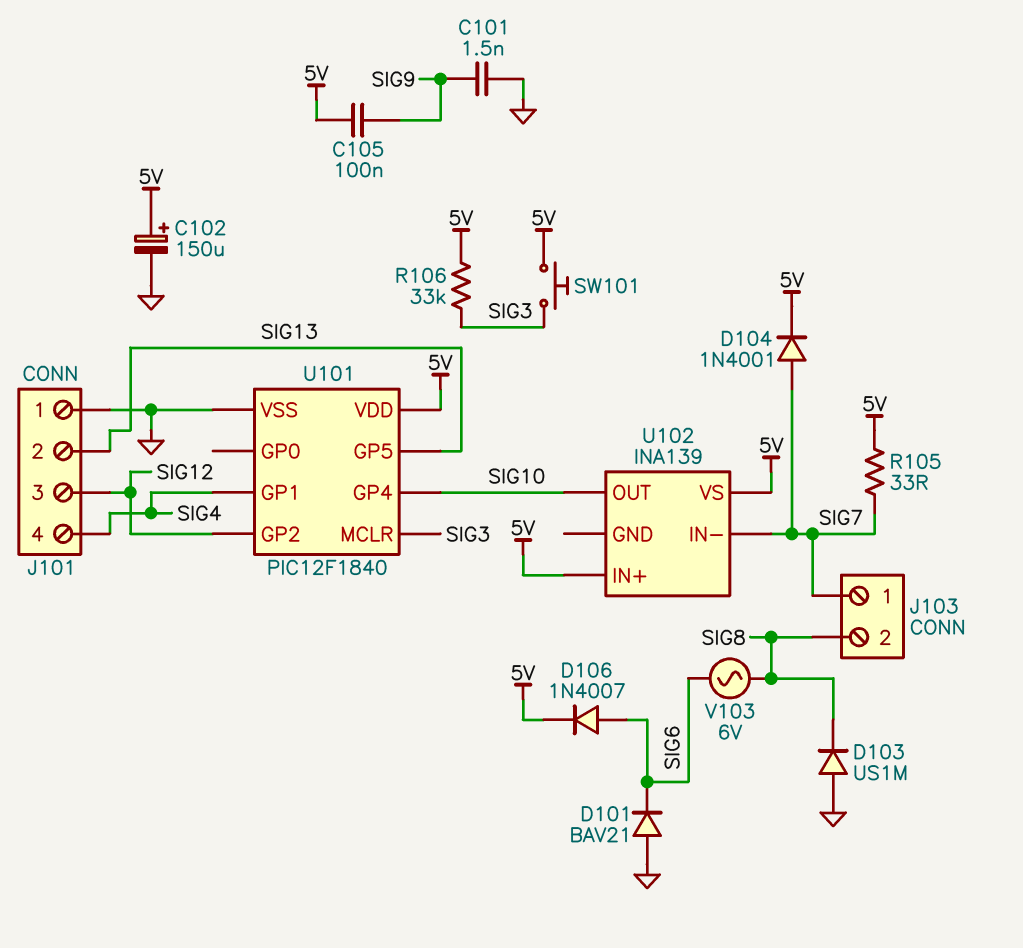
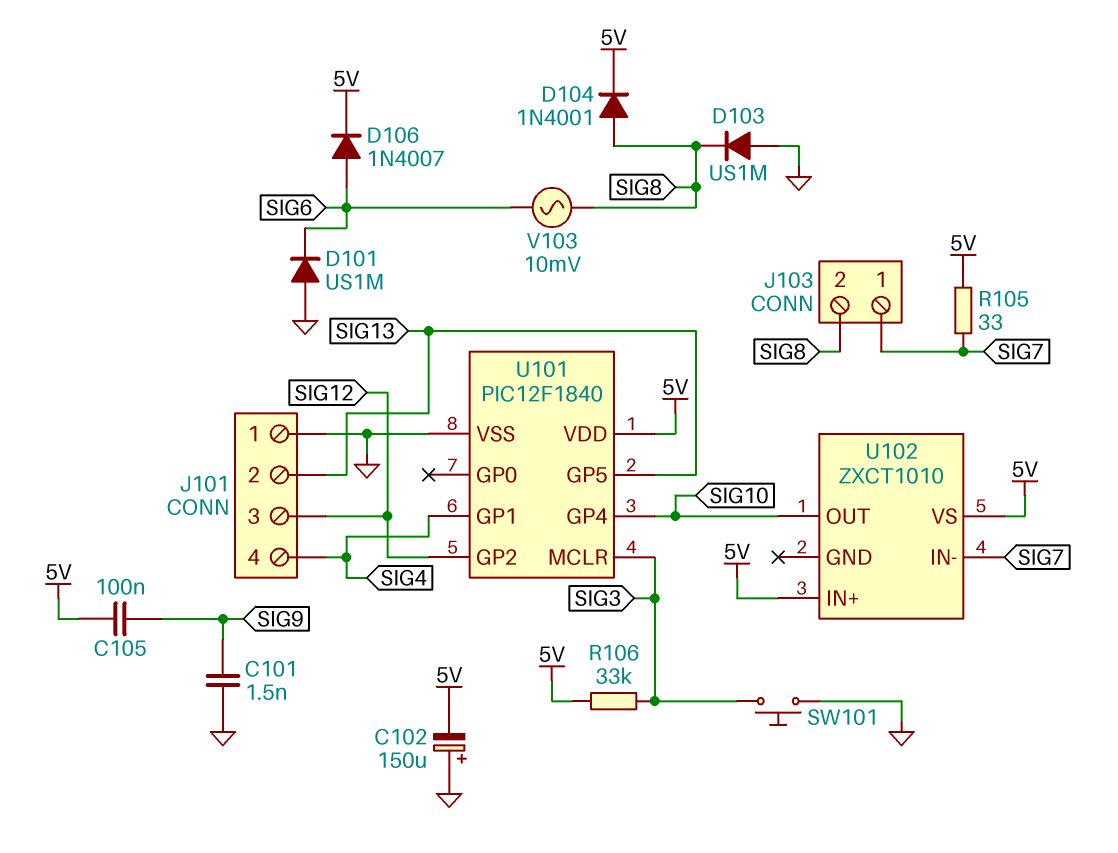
C102: 150uF (plus 5V, minus GND) -> 150uF (plus GND, minus 5V)
D101: diode BAV21 (A GND, K SIG6) -> diode US1M (A GND, K SIG6)
D104: diode 1N4001 (A SIG7, K 5V) -> diode 1N4001 (A SIG8, K 5V)
SW101: button (5V, SIG3) -> button (GND, SIG3)
U102: INA139 -> ZXCT1010
V103: AC 6V (SIG6, SIG8) -> AC 10mV (SIG6, SIG8)

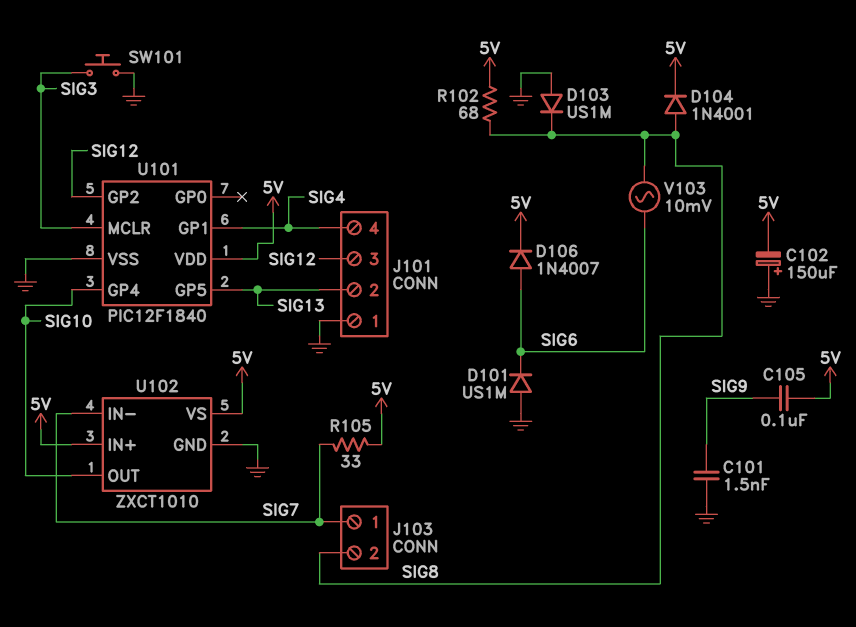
R102: none -> 68 (5V, SIG8)
R106: 33k (5V, SIG3) -> none
U102 pin GND: none -> GND

